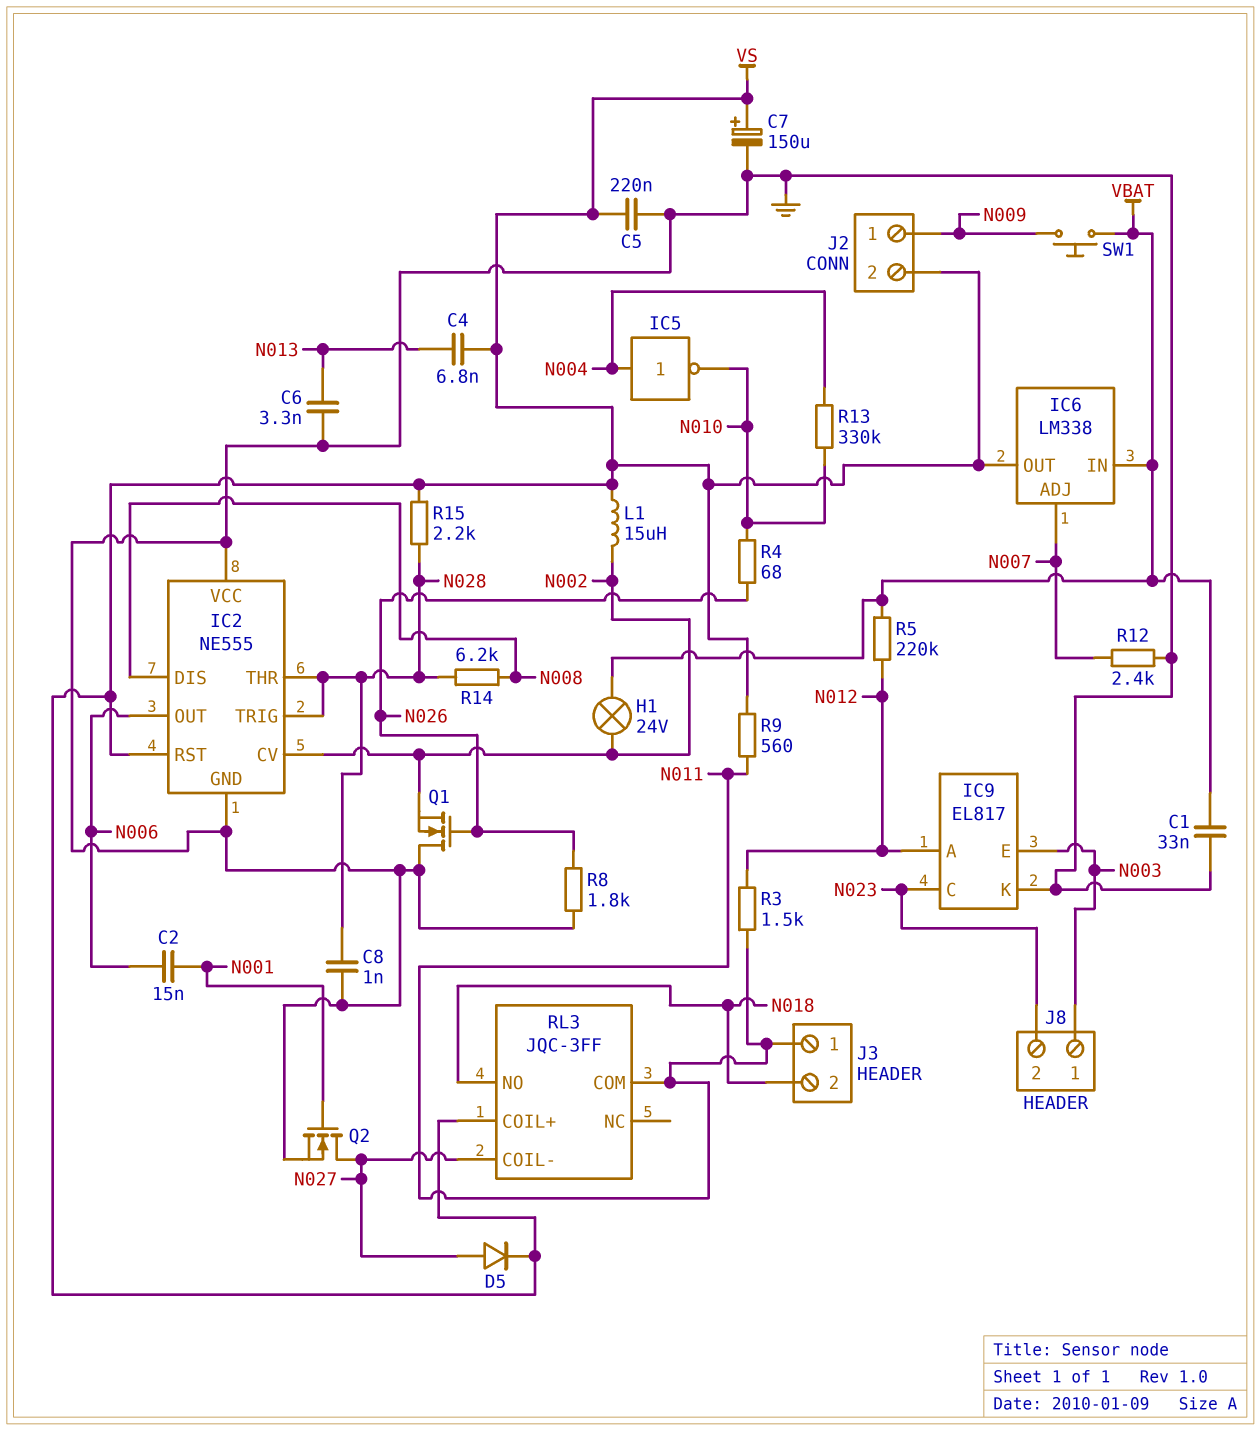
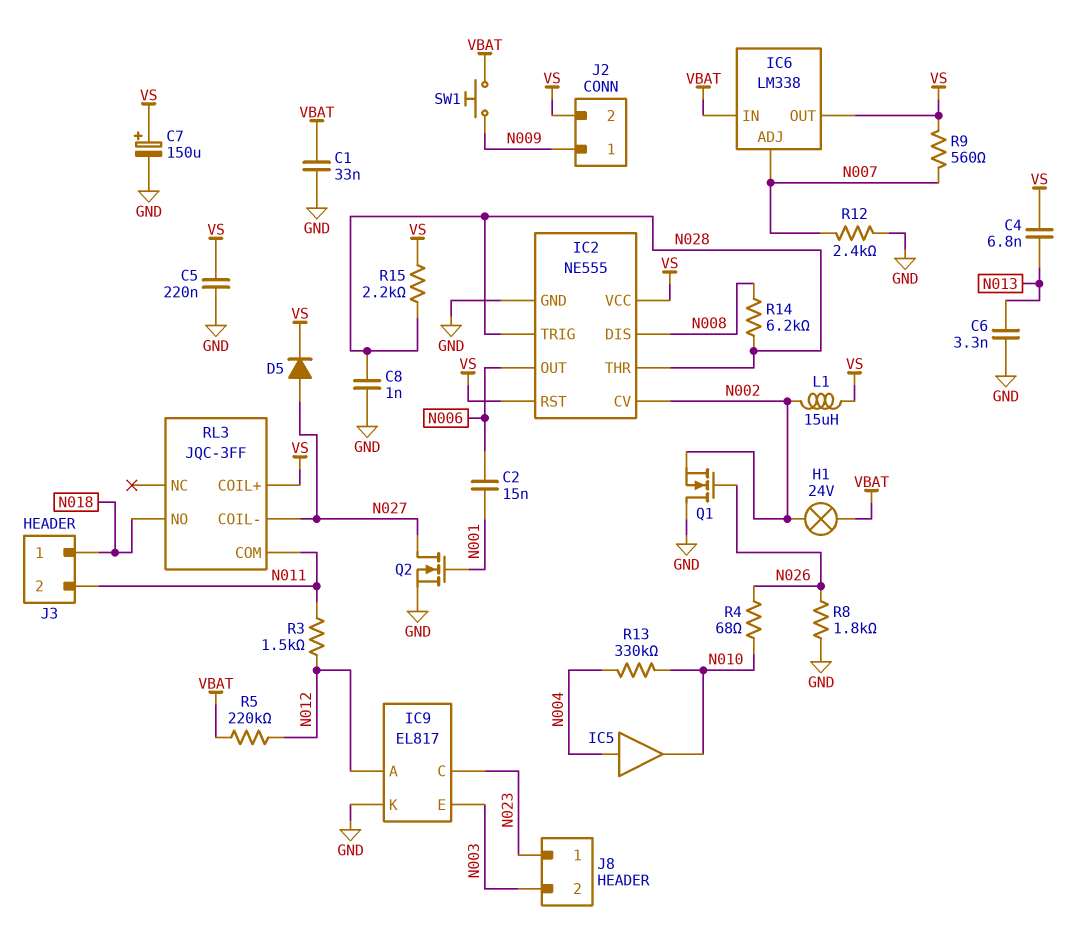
IC2 pin VCC: GND -> VS
IC5: NOT (in N004, out N010) -> buffer (in N004, out N010)
J3 pin 1: N011 -> N018
J3 pin 2: N018 -> N011
J8 pin 1: N003 -> N023
J8 pin 2: N023 -> N003
R9: 560 (N011, VS) -> 560 (N007, VS)

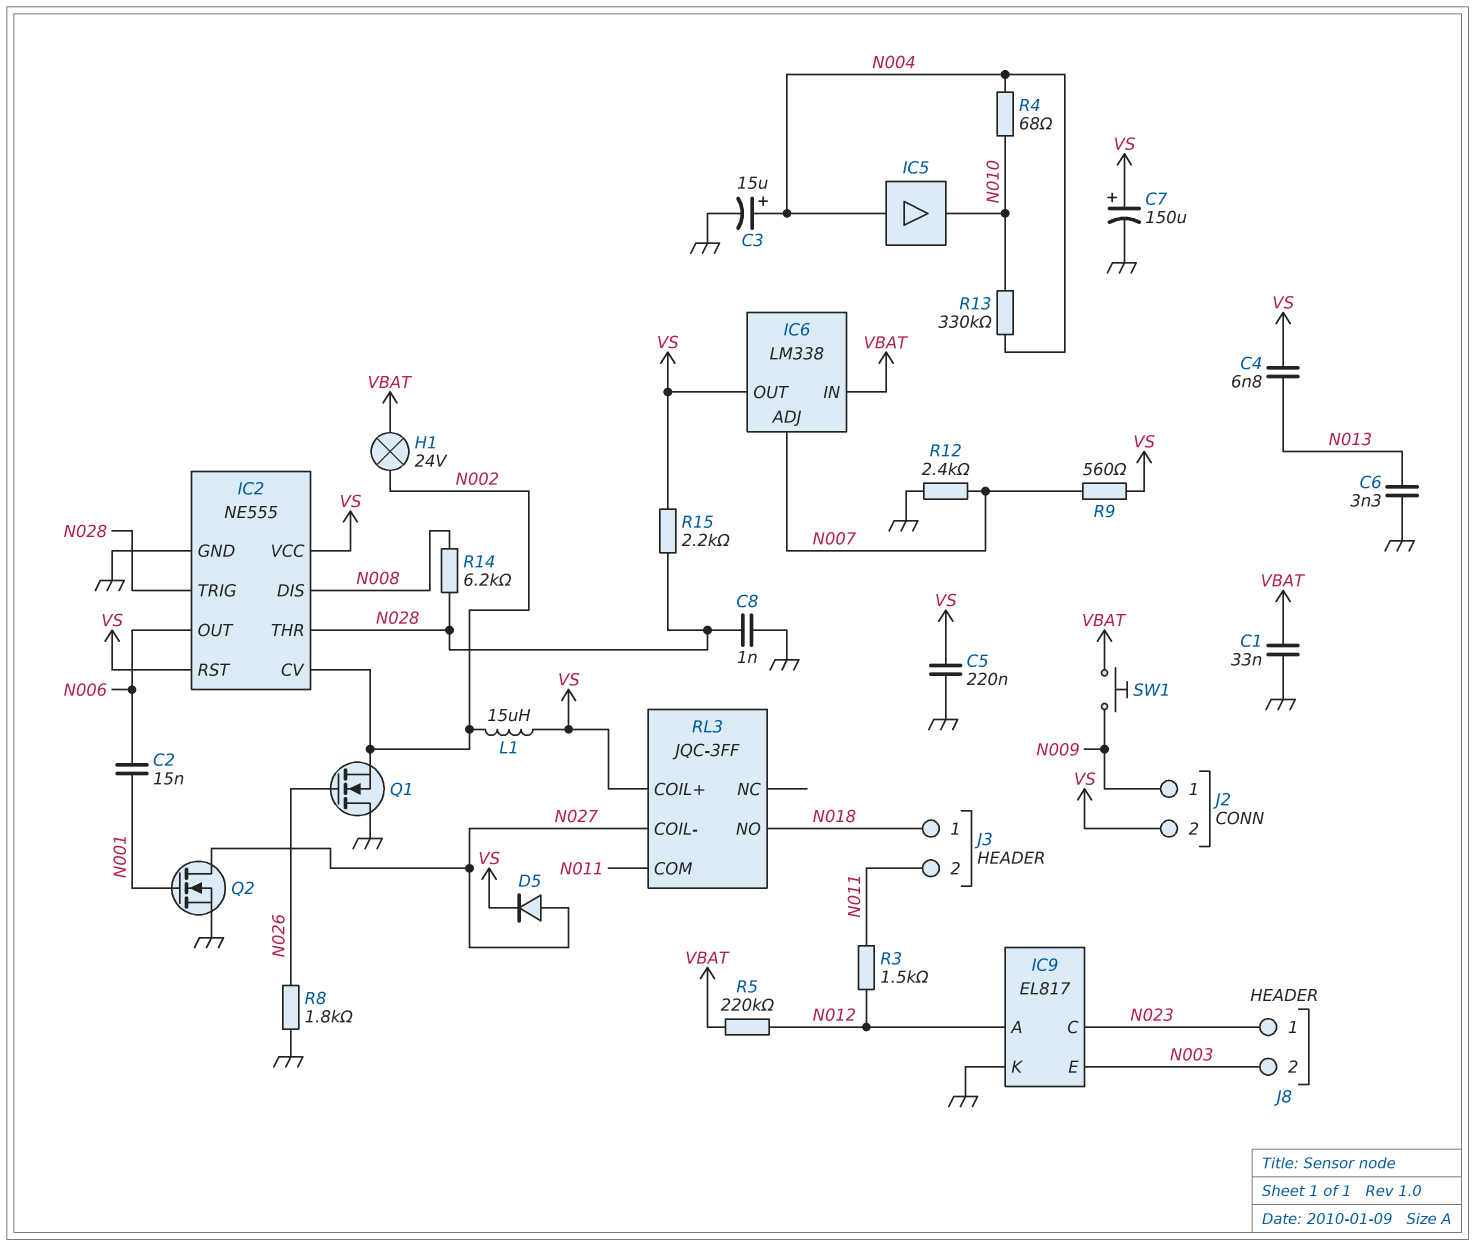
C3: none -> 15uF (plus N004, minus GND)
R4: 68 (N010, N026) -> 68 (N004, N010)

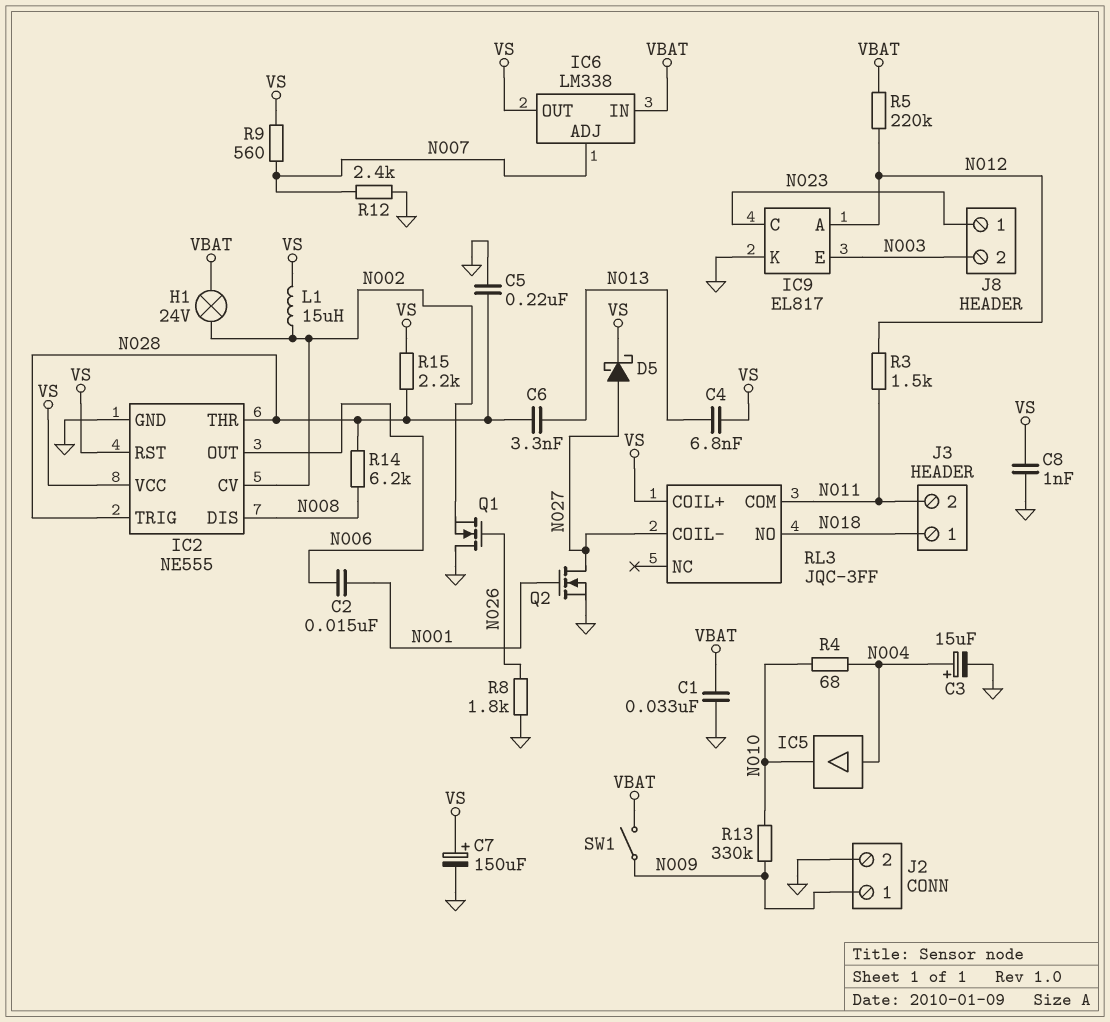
C5: 220nF (GND, VS) -> 220nF (GND, N028)
C6: 3.3nF (GND, N013) -> 3.3nF (N013, N028)
C8: 1nF (GND, N028) -> 1nF (GND, VS)
D5: diode (A N027, K VS) -> schottky (A N027, K VS)
J2 pin 2: VS -> GND
R13: 330k (N004, N010) -> 330k (N009, N010)
SW1: button (N009, VBAT) -> switch (N009, VBAT)

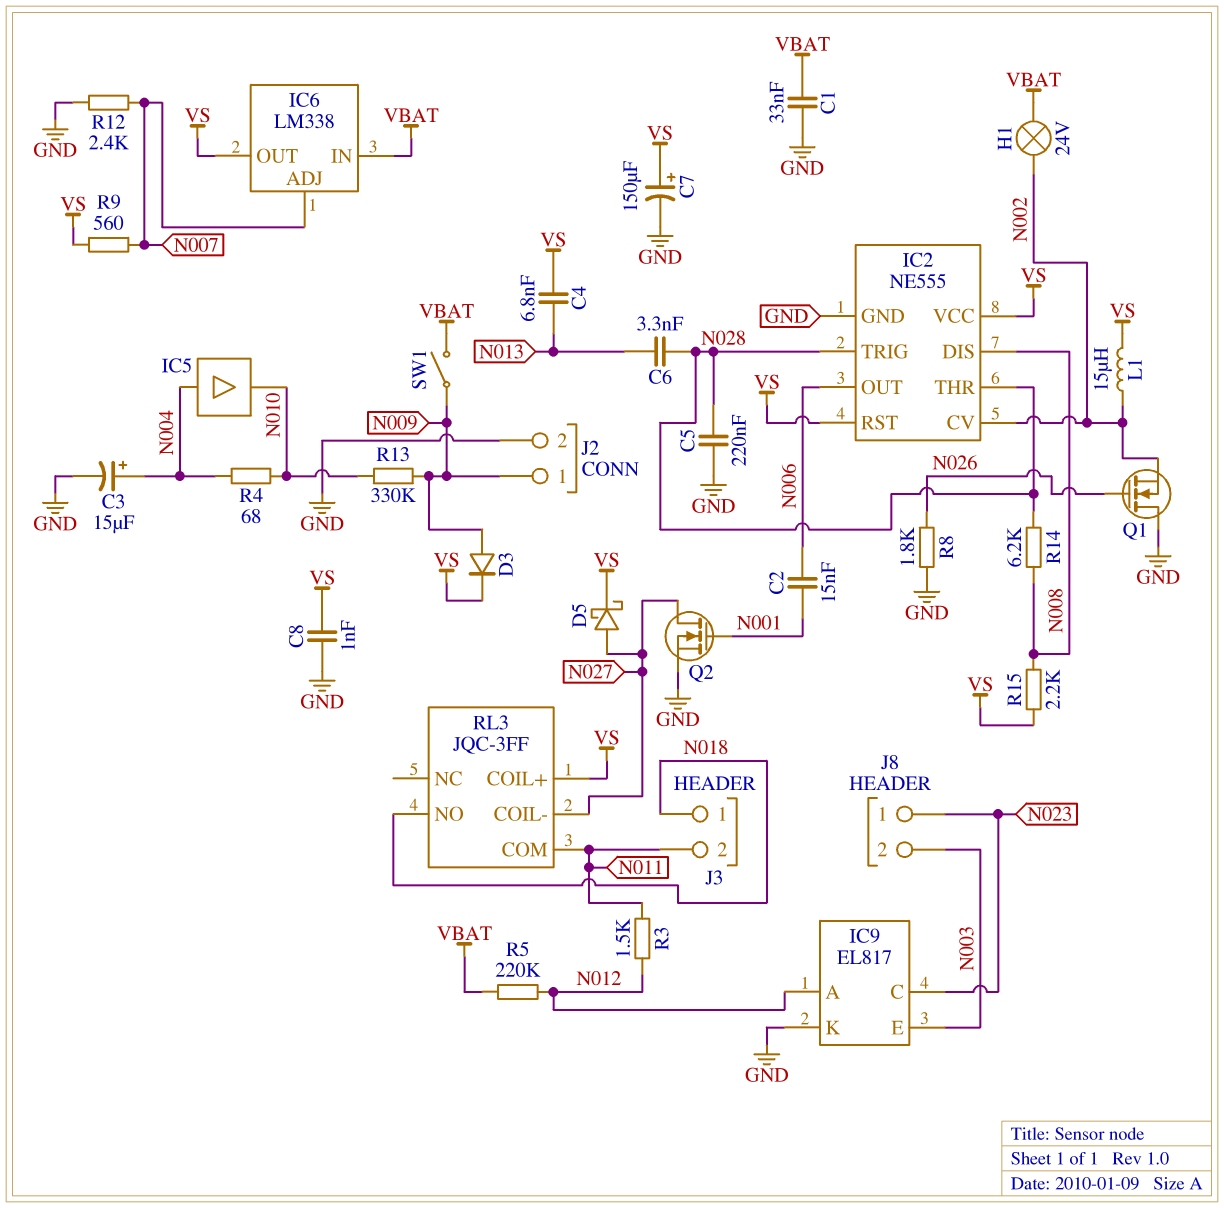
D3: none -> diode (A N009, K VS)
R15: 2.2k (N028, VS) -> 2.2k (N008, VS)

